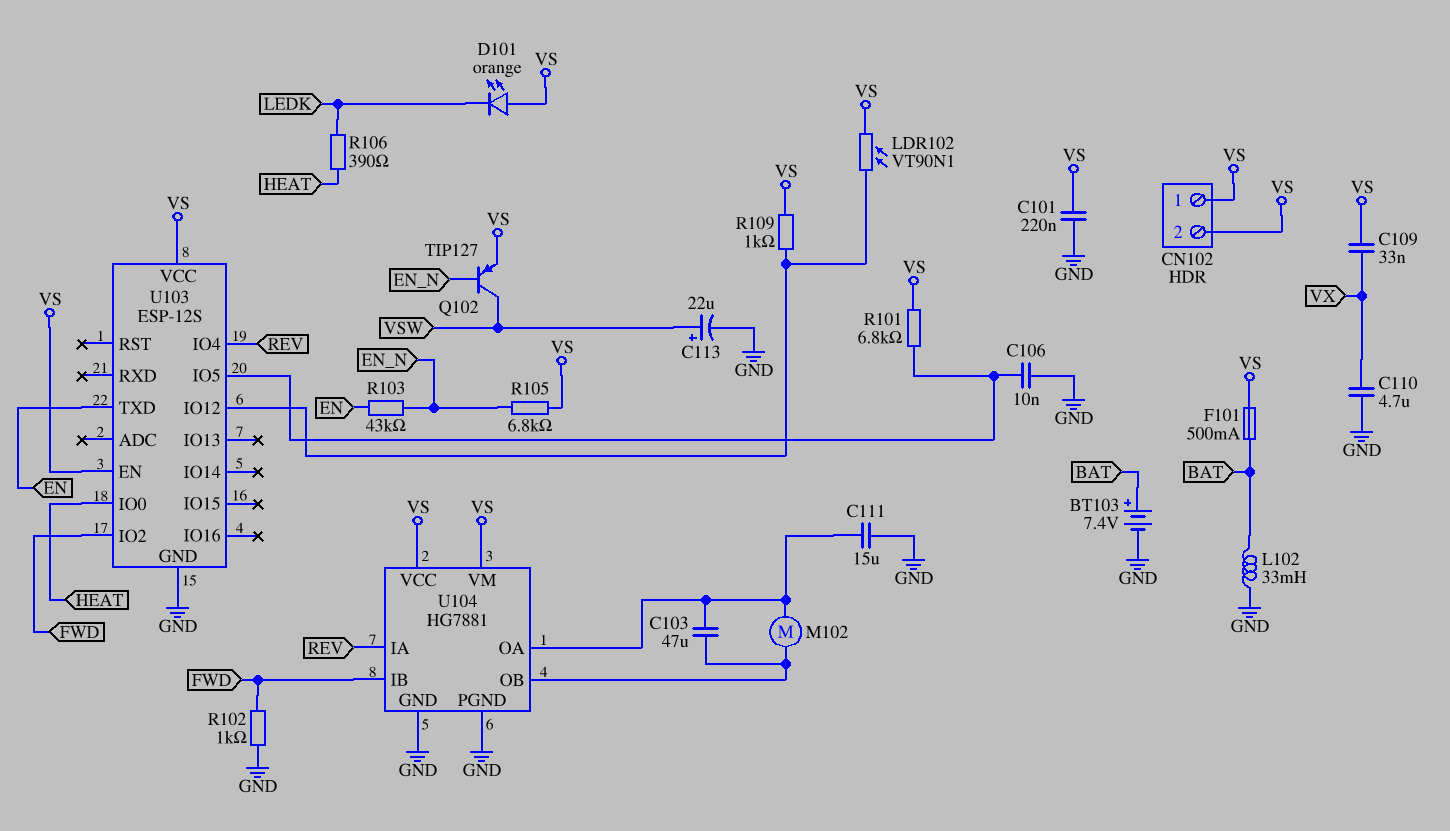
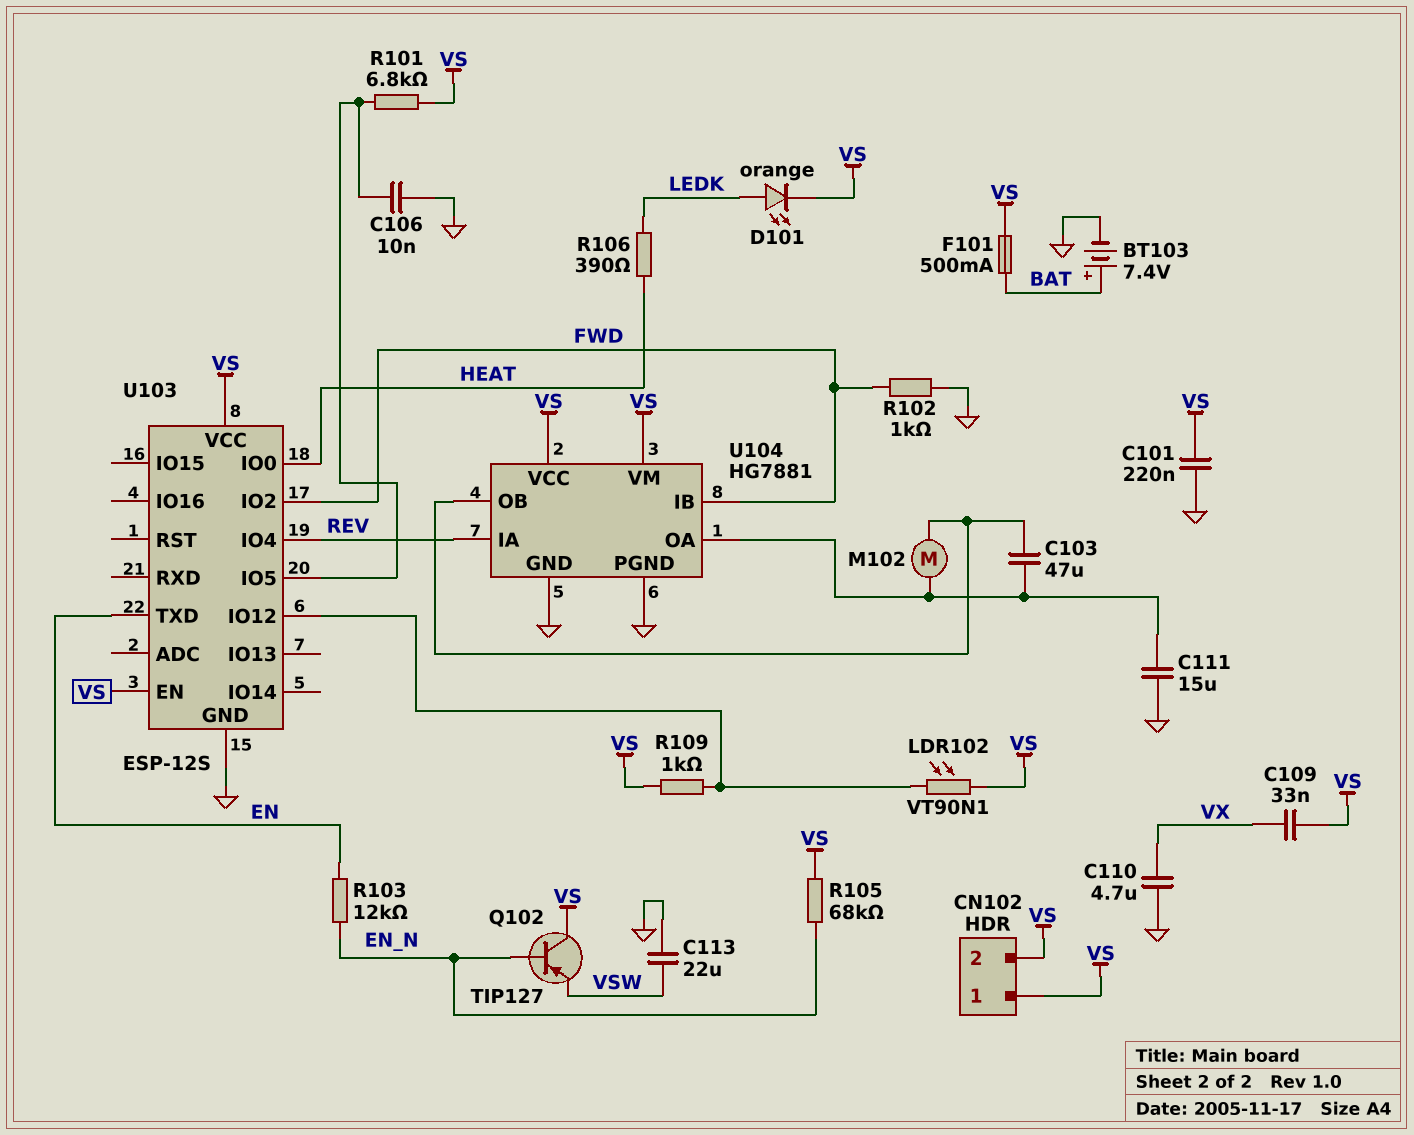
C113: 22uF (plus VSW, minus GND) -> 22uF (GND, VSW)
D101: LED orange (A VS, K LEDK) -> LED orange (A LEDK, K VS)
L102: 33mH (BAT, GND) -> none
Q102: PNP TIP127 (B EN_N, C VSW, E VS) -> PNP TIP127 (B EN_N, C VS, E VSW)
R103: 43k (EN, EN_N) -> 12k (EN, EN_N)
R105: 6.8k (EN_N, VS) -> 68k (EN_N, VS)

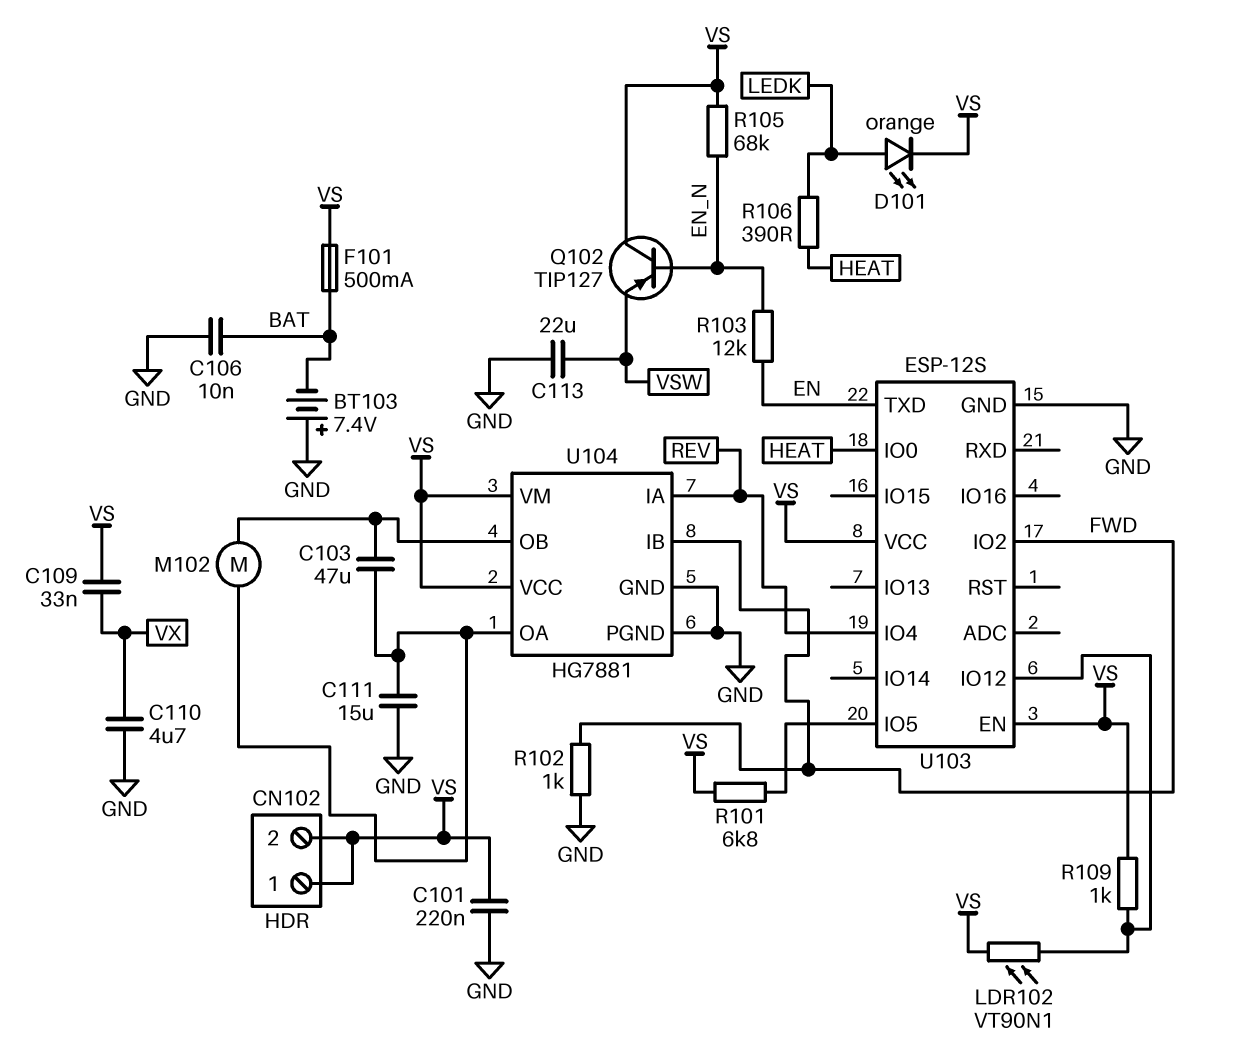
BT103: 7.4V (plus BAT, minus GND) -> 7.4V (plus GND, minus BAT)
C106: 10nF (GND, U103/IO5) -> 10nF (BAT, GND)

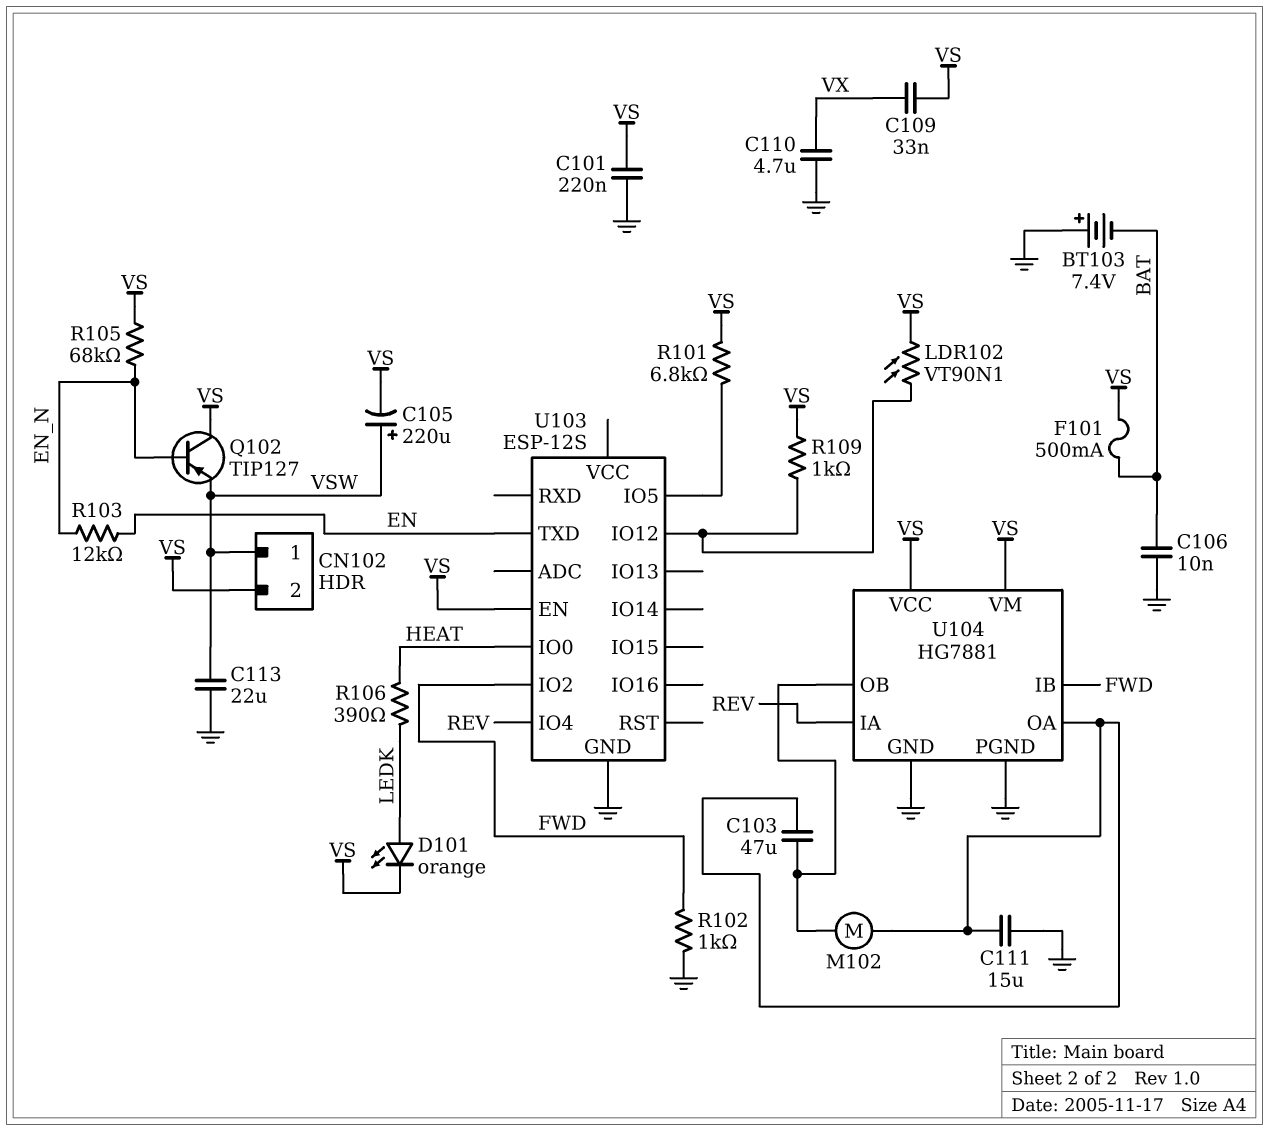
C105: none -> 220uF (plus VSW, minus VS)
CN102 pin 1: VS -> VSW
U103 pin VCC: VS -> none

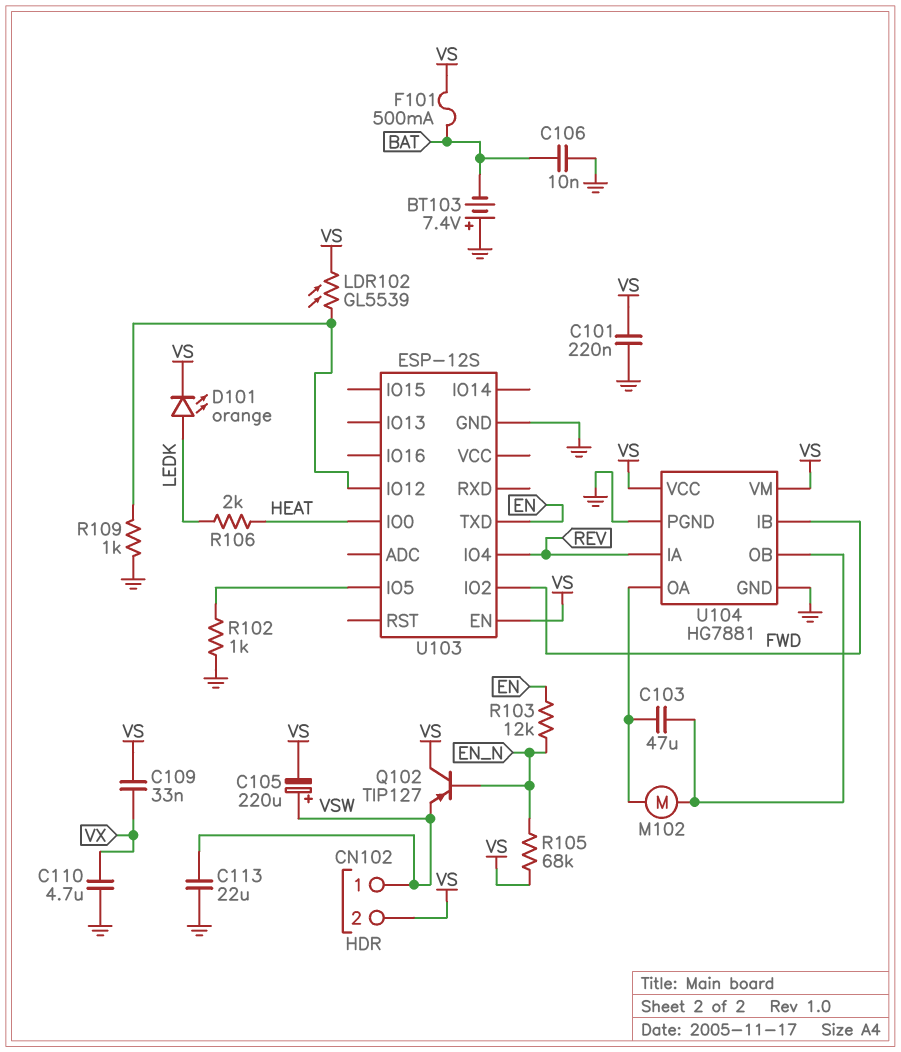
C111: 15uF (GND, U104/OA) -> none
LDR102: VT90N1 (U103/IO12, VS) -> GL5539 (U103/IO12, VS)
R101: 6.8k (U103/IO5, VS) -> none
R102: 1k (FWD, GND) -> 1k (GND, U103/IO5)
R106: 390 (HEAT, LEDK) -> 2k (HEAT, LEDK)
R109: 1k (U103/IO12, VS) -> 1k (GND, U103/IO12)

